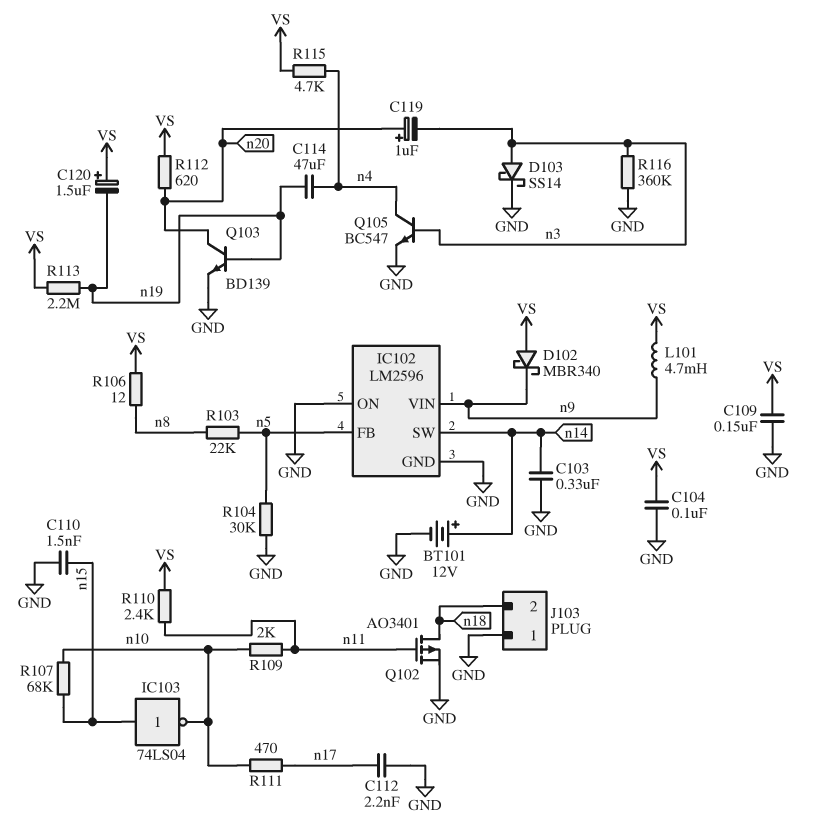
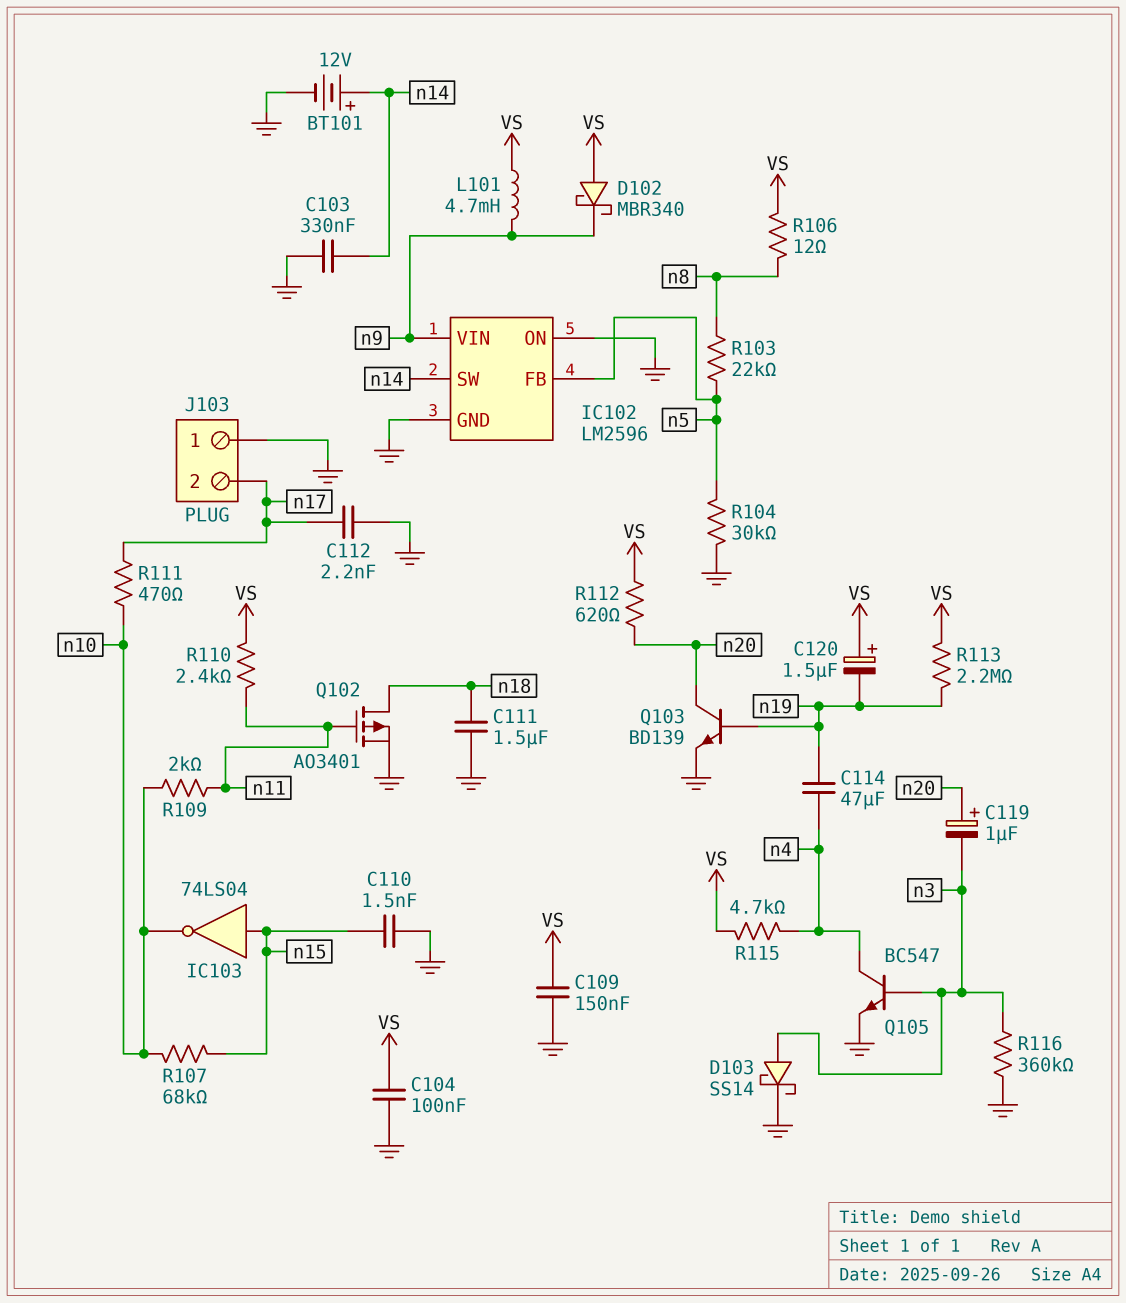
C111: none -> 1.5uF (GND, n18)
J103 pin 2: n18 -> n17

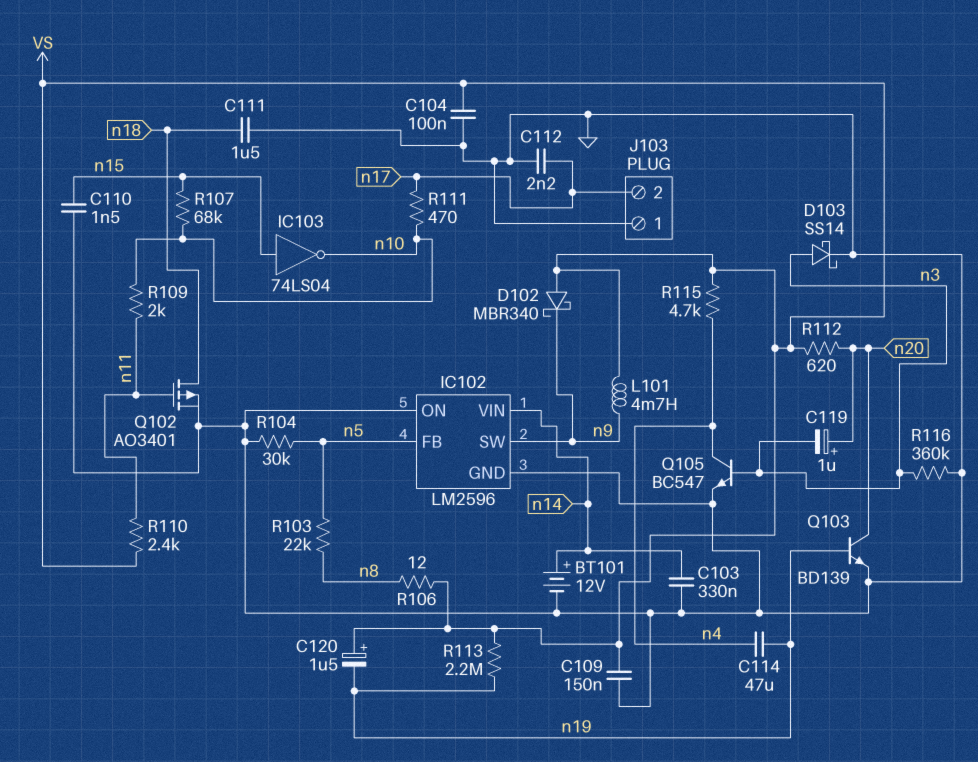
IC102 pin SW: n14 -> n9
IC102 pin VIN: n9 -> n14

